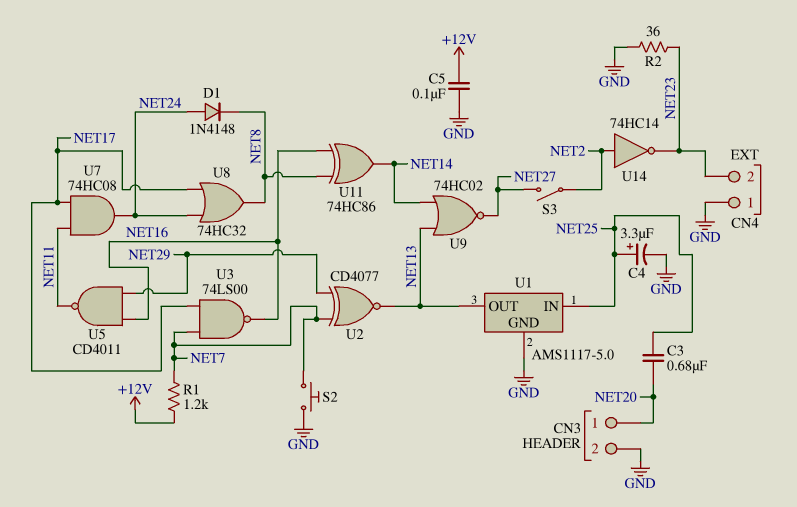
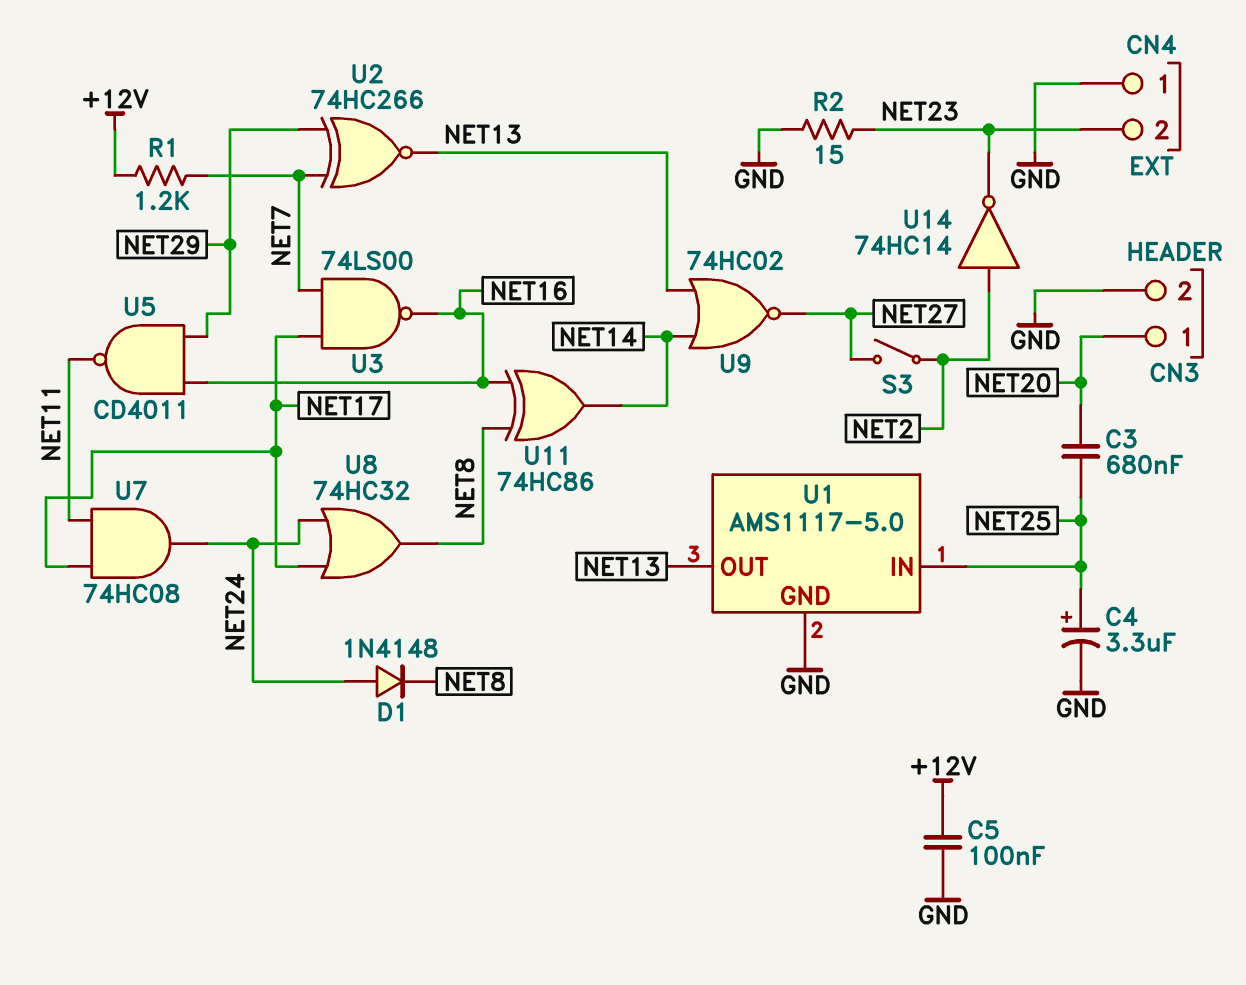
R2: 36 (GND, NET23) -> 15 (GND, NET23)
S2: button (GND, NET7) -> none
U2: XNOR CD4077 (in NET7, in NET29, out NET13) -> XNOR 74HC266 (in NET7, in NET29, out NET13)

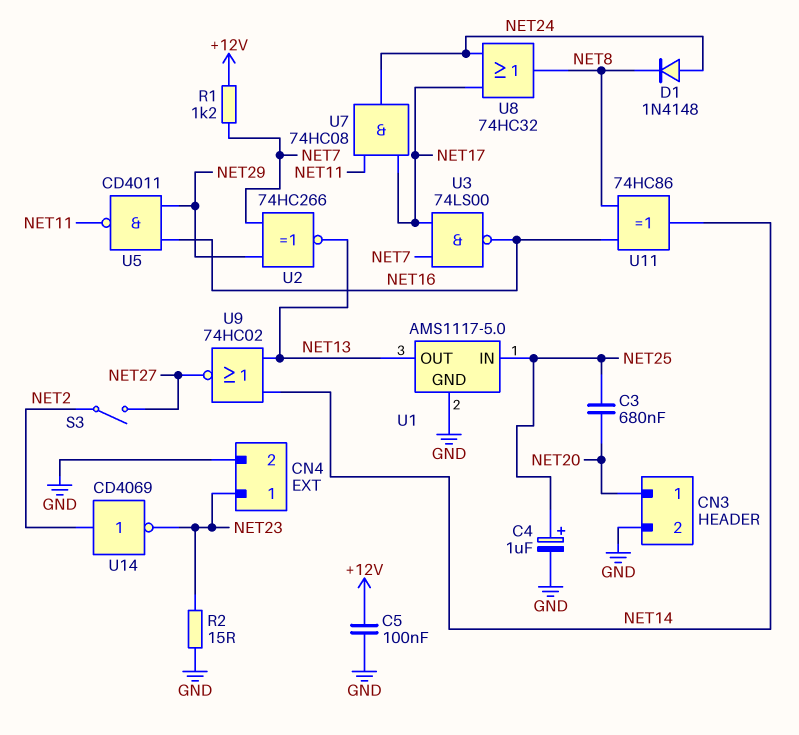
C4: 3.3uF (plus NET25, minus GND) -> 1uF (plus NET25, minus GND)
CN4 pin 1: GND -> NET23
CN4 pin 2: NET23 -> GND
U14: NOT 74HC14 (in NET2, out NET23) -> NOT CD4069 (in NET2, out NET23)

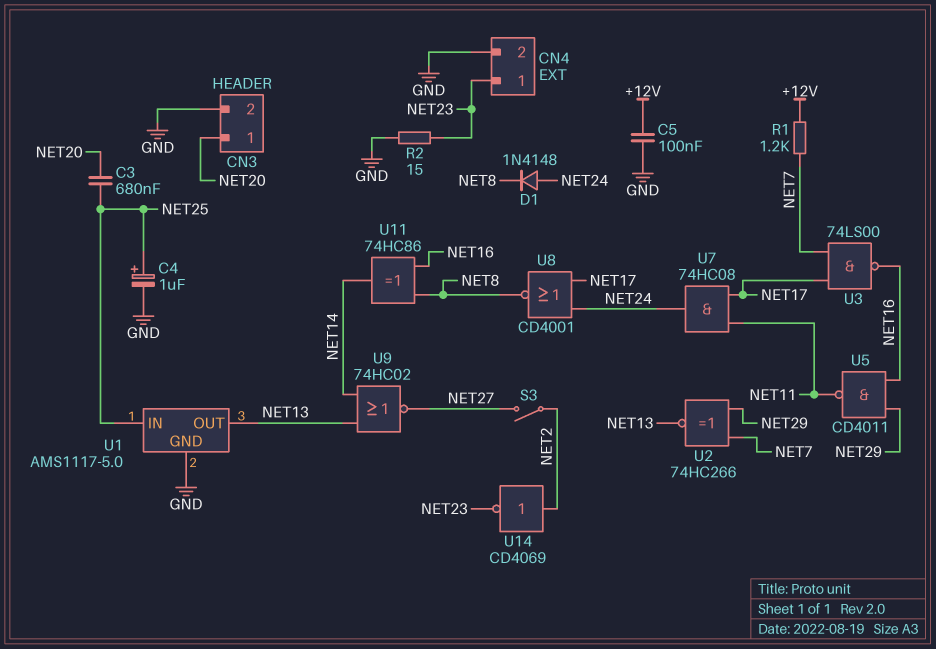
U8: OR 74HC32 (in NET17, in NET24, out NET8) -> NOR CD4001 (in NET17, in NET24, out NET8)

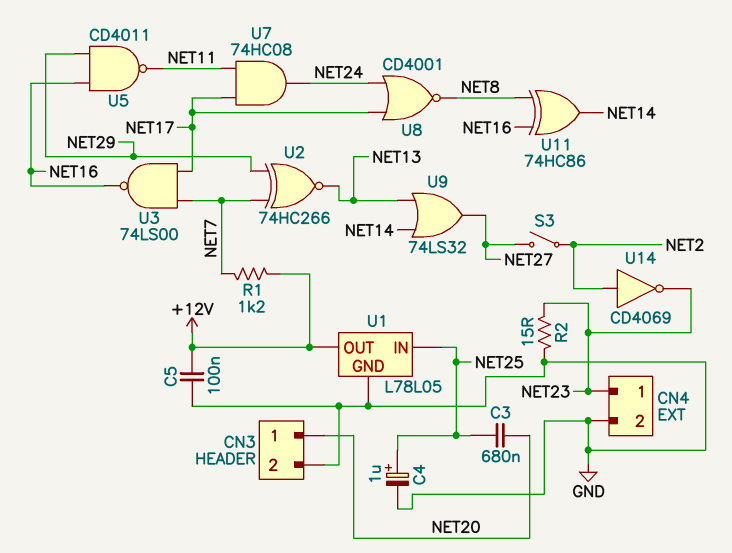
D1: diode 1N4148 (A NET24, K NET8) -> none
U1: AMS1117-5.0 -> L78L05
U1 pin OUT: NET13 -> +12V
U9: NOR 74HC02 (in NET13, in NET14, out NET27) -> OR 74LS32 (in NET13, in NET14, out NET27)

